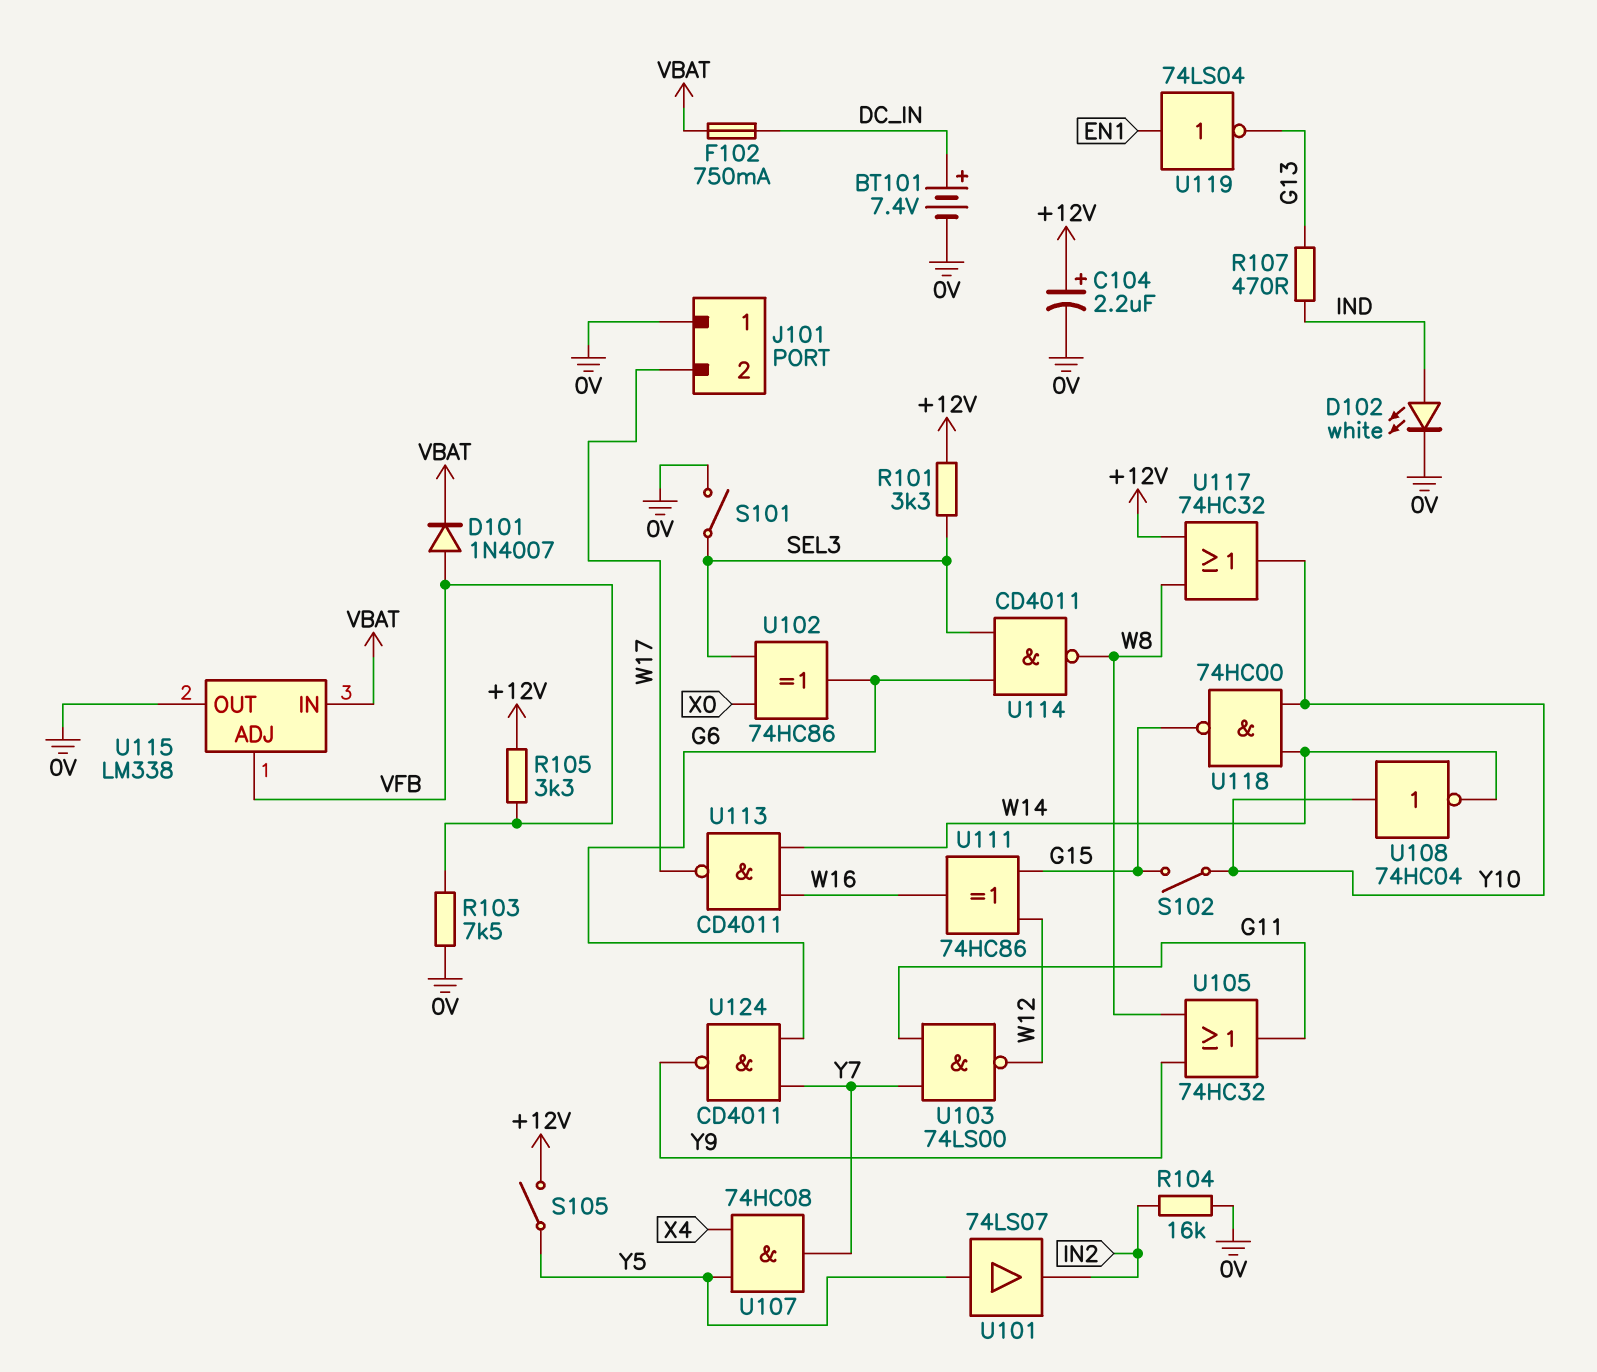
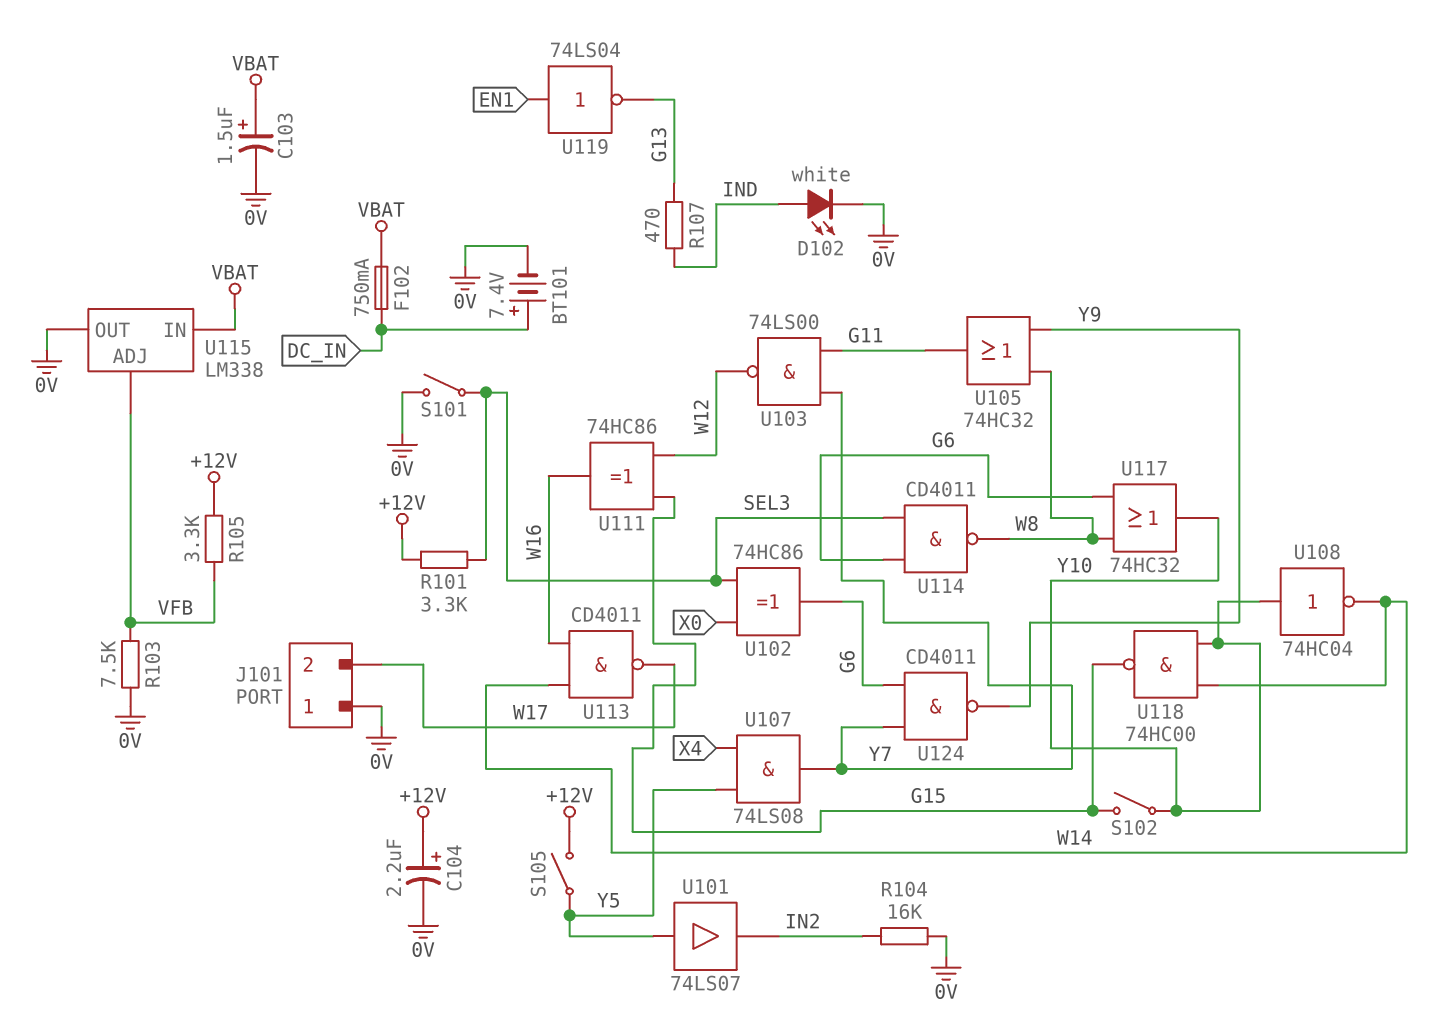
C103: none -> 1.5uF (plus VBAT, minus 0V)
D101: diode 1N4007 (A VFB, K VBAT) -> none
U107: AND 74HC08 (in X4, in Y5, out Y7) -> AND 74LS08 (in X4, in Y5, out Y7)
U117: OR 74HC32 (in +12V, in W8, out Y10) -> OR 74HC32 (in G6, in W8, out Y10)

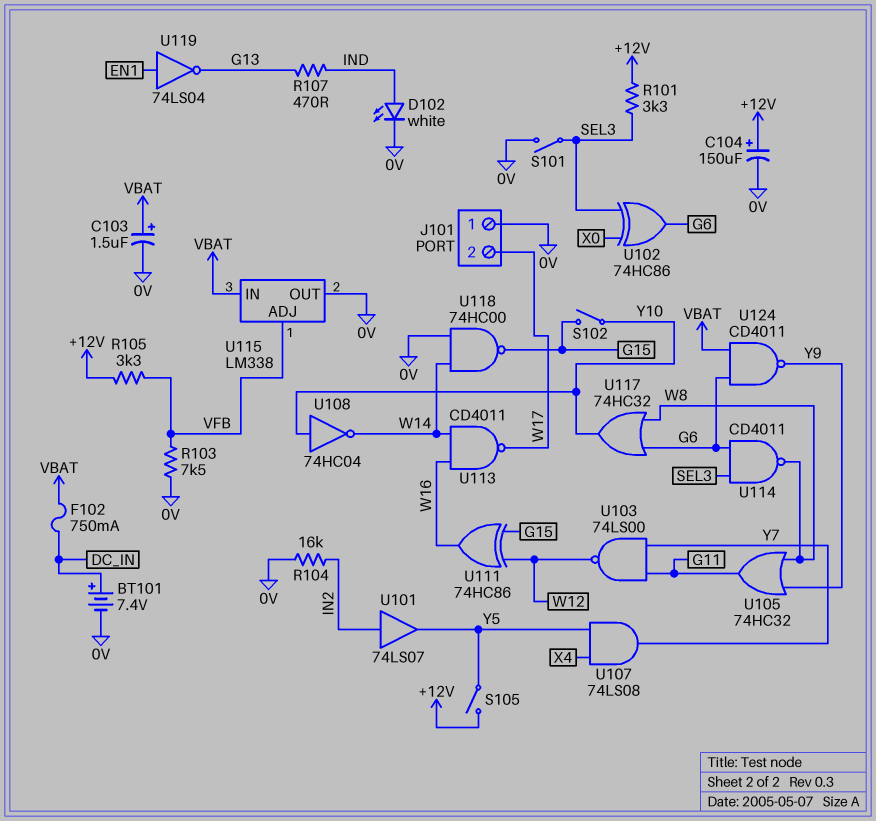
C104: 2.2uF (plus +12V, minus 0V) -> 150uF (plus +12V, minus 0V)
U101: buffer 74LS07 (in Y5, out IN2) -> buffer 74LS07 (in IN2, out Y5)
U118: NAND 74HC00 (in W14, in Y10, out G15) -> NAND 74HC00 (in 0V, in W14, out G15)
U124: NAND CD4011 (in G6, in Y7, out Y9) -> NAND CD4011 (in G6, in VBAT, out Y9)

